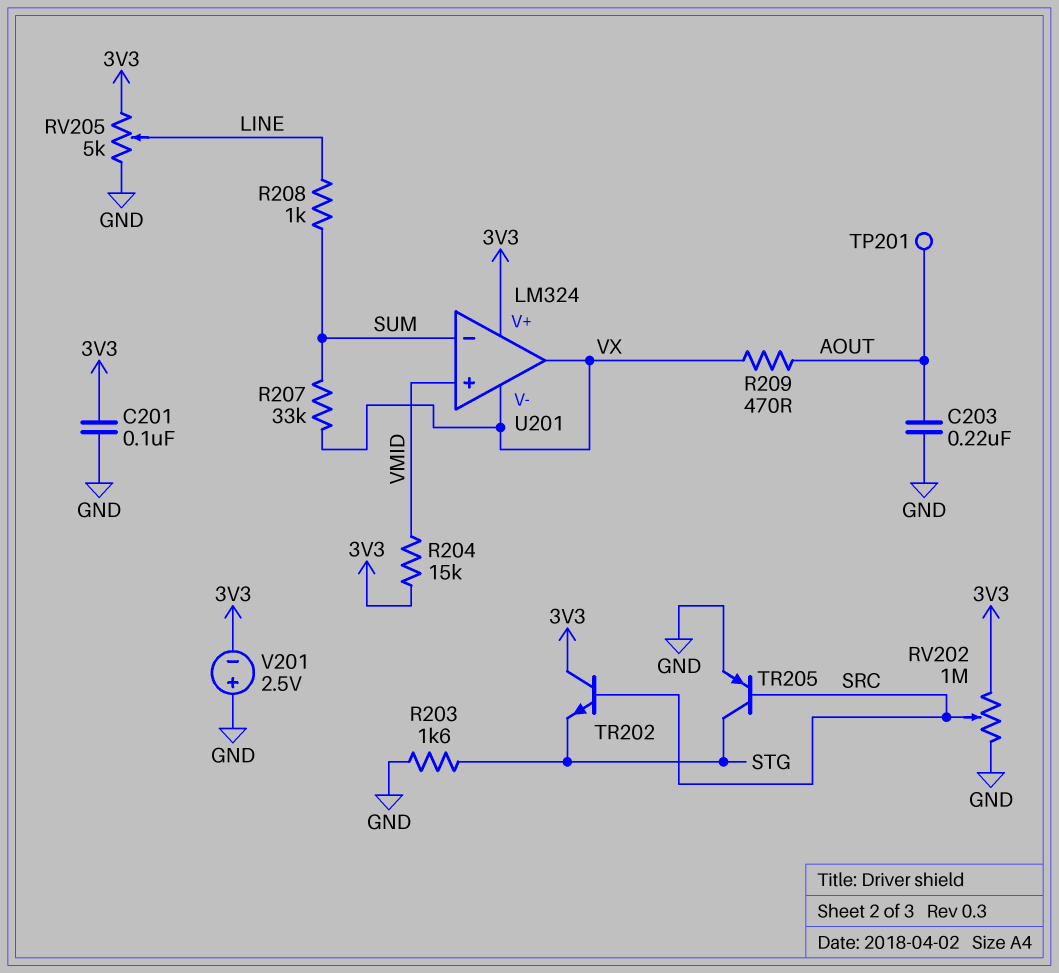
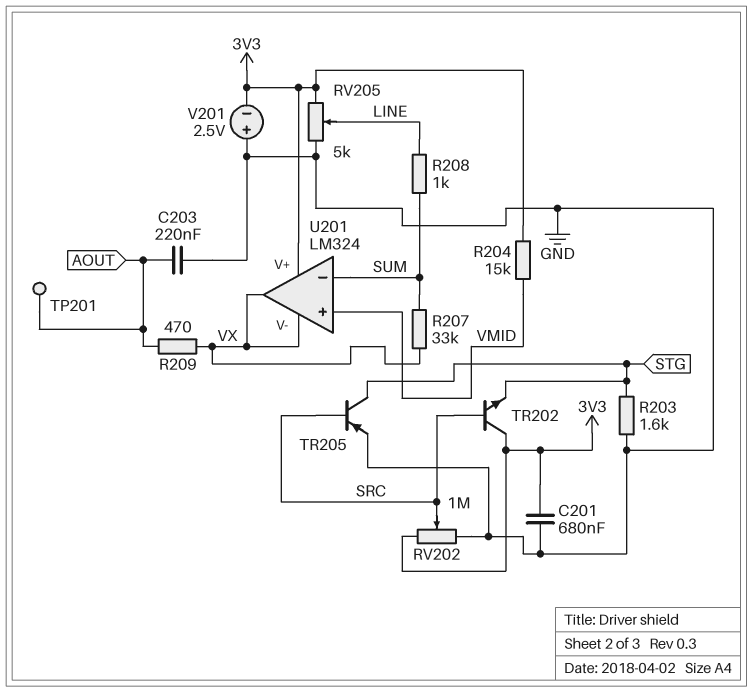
C201: 100nF (3V3, GND) -> 680nF (3V3, GND)

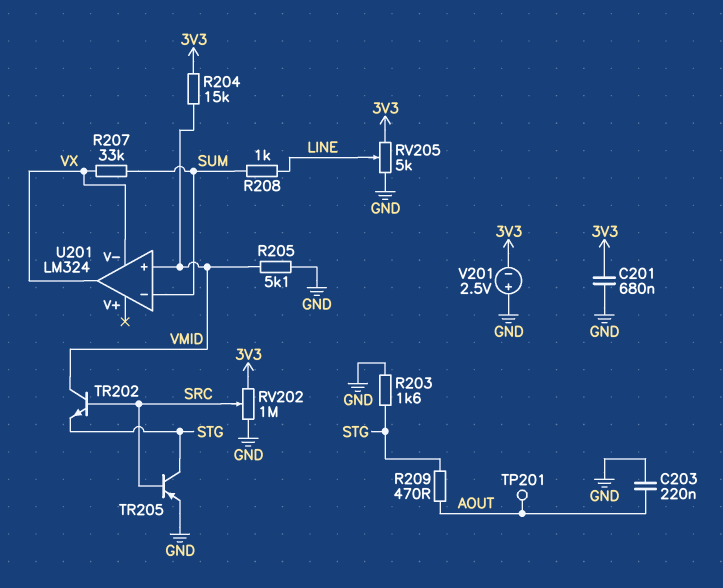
R205: none -> 5.1k (GND, VMID)
R209: 470 (AOUT, VX) -> 470 (AOUT, STG)
TR202: NPN (B SRC, C 3V3, E STG) -> NPN (B SRC, C VMID, E STG)
U201 pin V+: 3V3 -> none

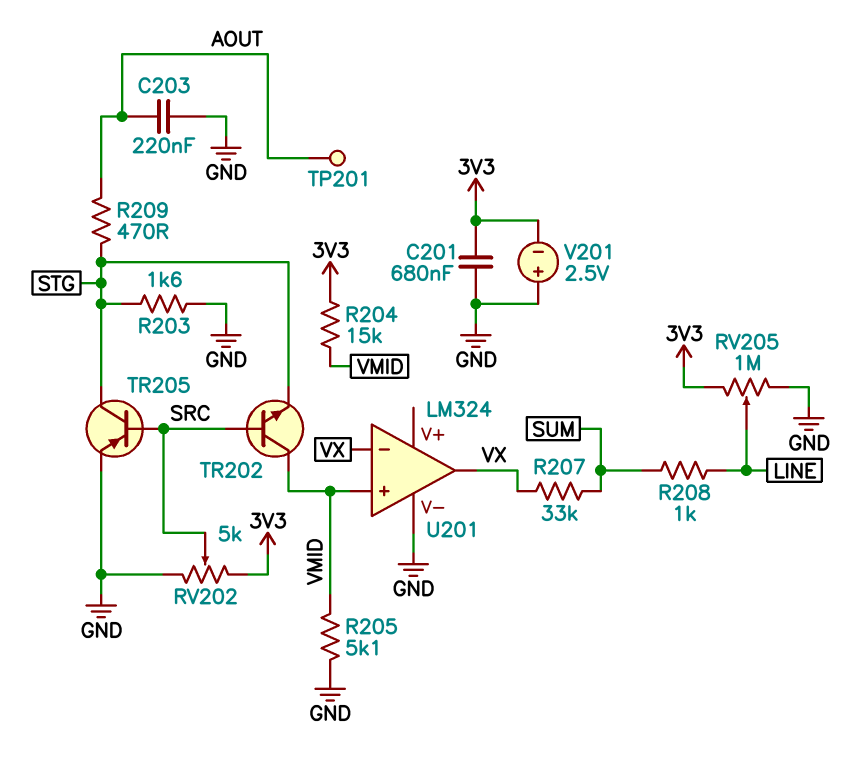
RV202: 1M (3V3, GND, wiper SRC) -> 5k (3V3, GND, wiper SRC)
RV205: 5k (3V3, GND, wiper LINE) -> 1M (3V3, GND, wiper LINE)
U201 pin V-: VX -> GND
U201 pin in-: SUM -> VX

